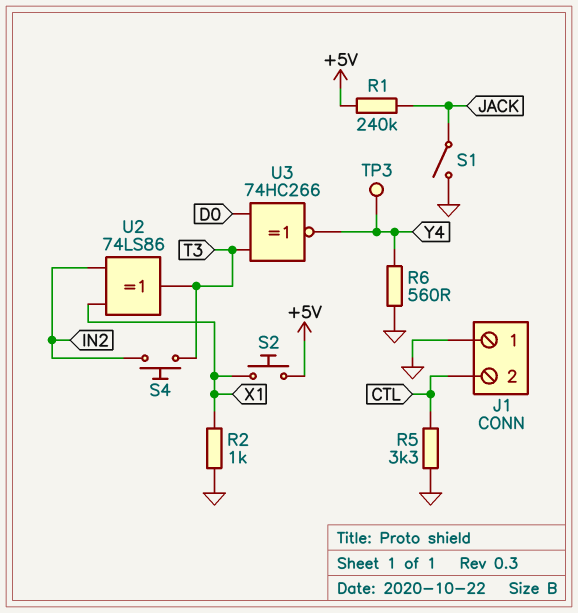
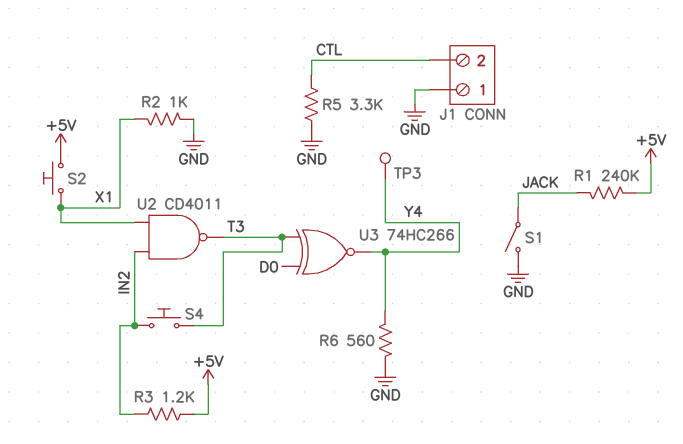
R3: none -> 1.2k (+5V, IN2)
U2: XOR 74LS86 (in IN2, in X1, out T3) -> NAND CD4011 (in IN2, in X1, out T3)

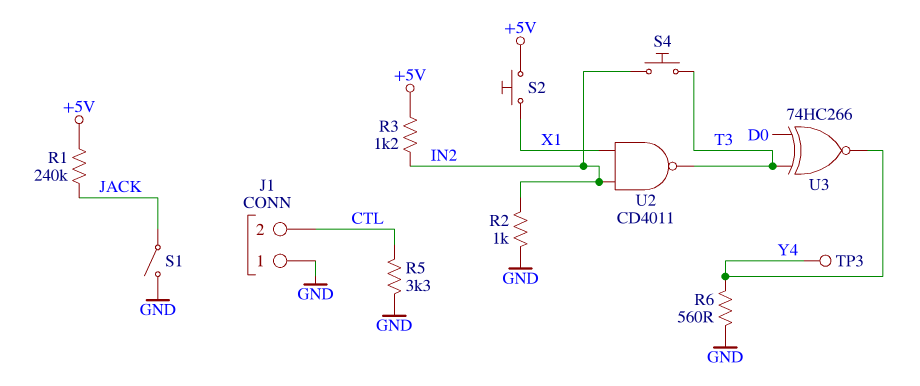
R2: 1k (GND, X1) -> 1k (GND, IN2)

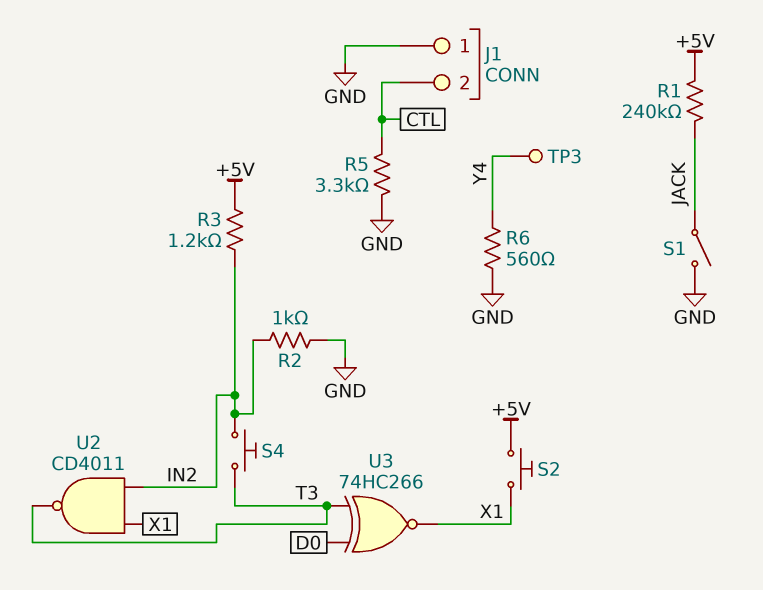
U3: XNOR 74HC266 (in D0, in T3, out Y4) -> XNOR 74HC266 (in D0, in T3, out X1)

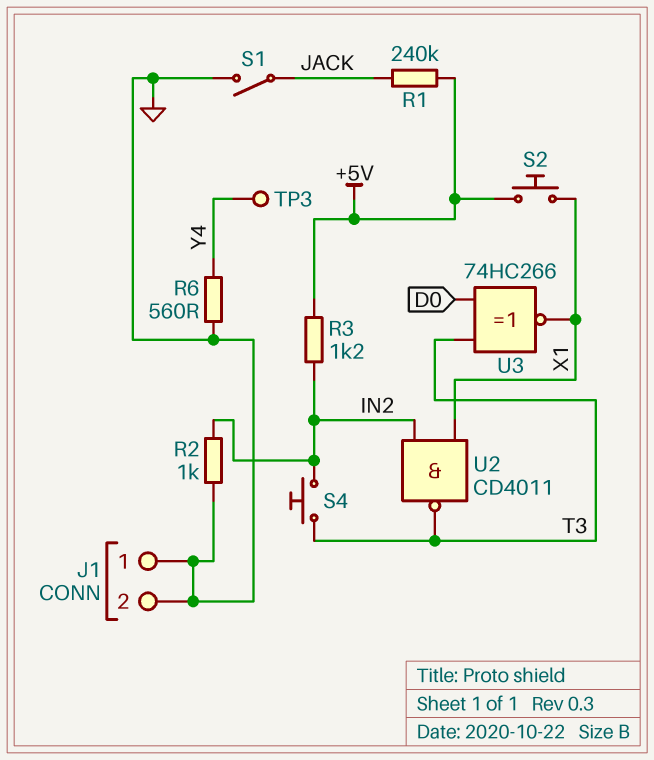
J1 pin 2: CTL -> GND
R5: 3.3k (CTL, GND) -> none

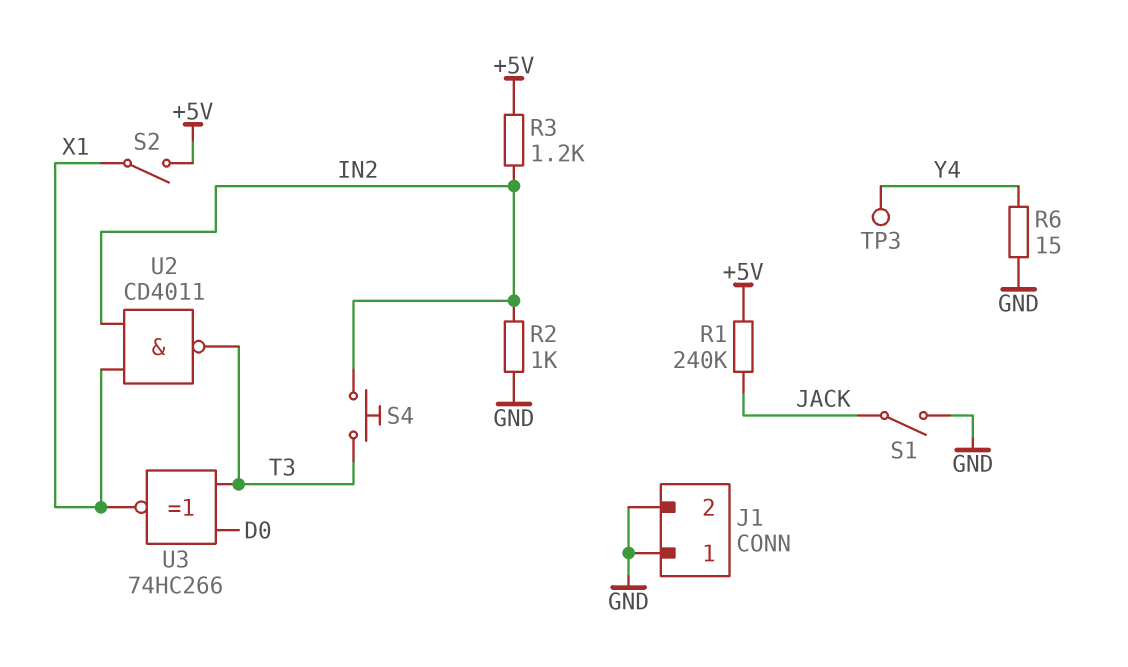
R6: 560 (GND, Y4) -> 15 (GND, Y4)
S2: button (+5V, X1) -> switch (+5V, X1)

